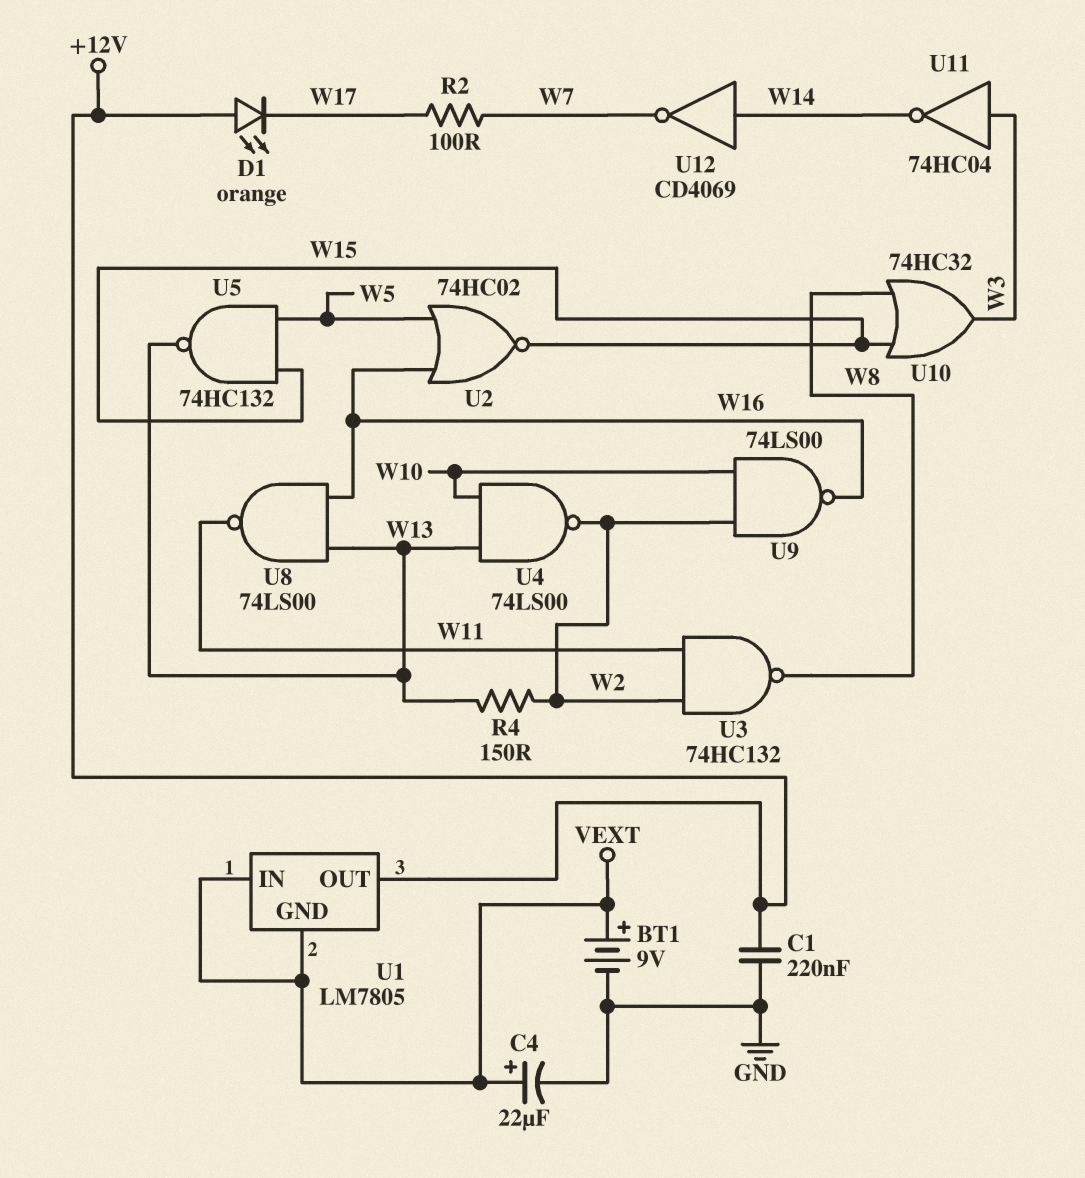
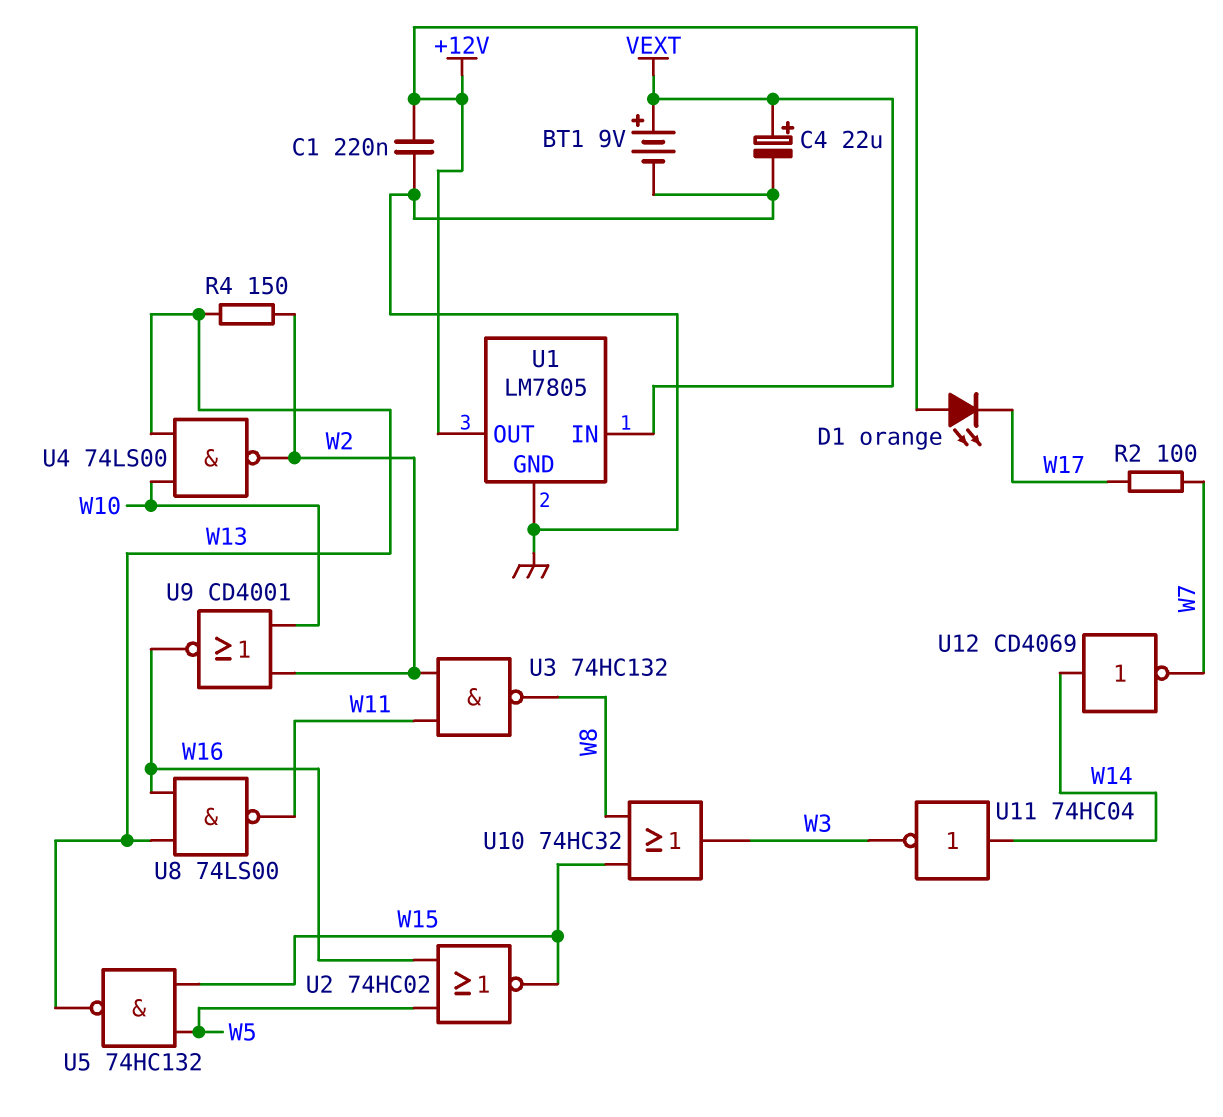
U1 pin GND: VEXT -> GND
U9: NAND 74LS00 (in W2, in W10, out W16) -> NOR CD4001 (in W2, in W10, out W16)
U11: NOT 74HC04 (in W3, out W14) -> NOT 74HC04 (in W14, out W3)

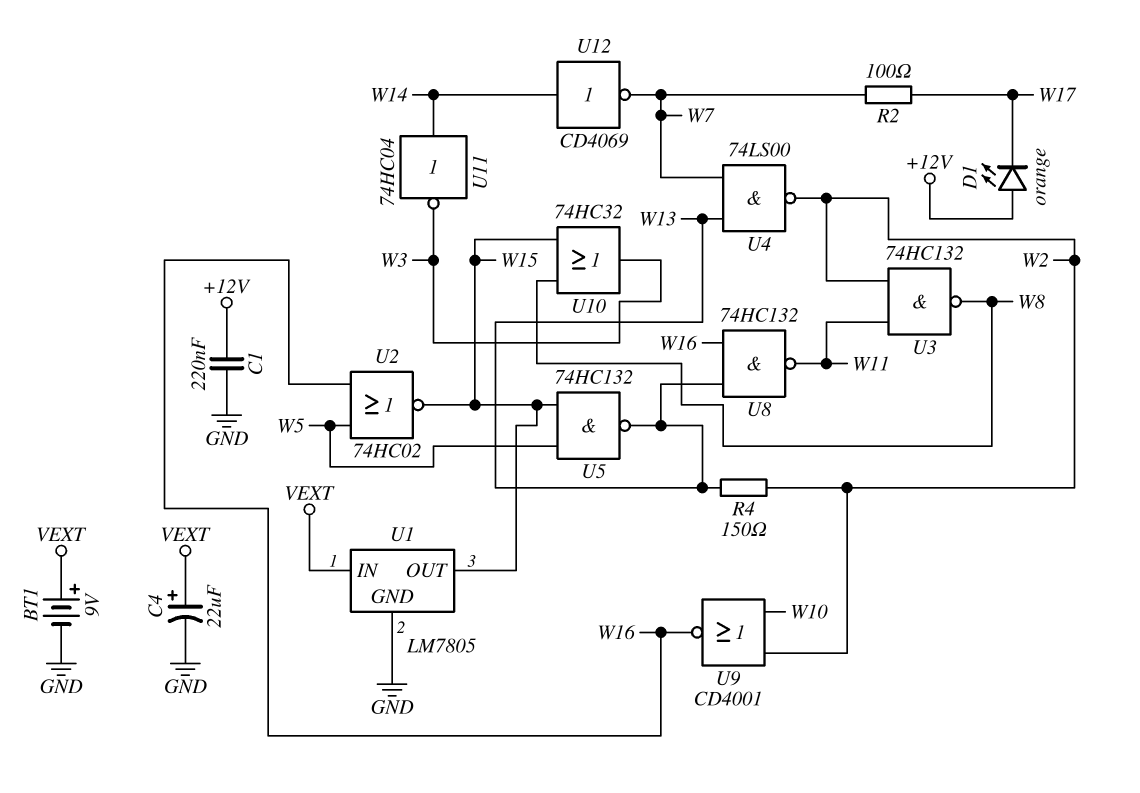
U1 pin OUT: +12V -> W15
U4: NAND 74LS00 (in W10, in W13, out W2) -> NAND 74LS00 (in W7, in W13, out W2)
U8: NAND 74LS00 (in W13, in W16, out W11) -> NAND 74HC132 (in W13, in W16, out W11)

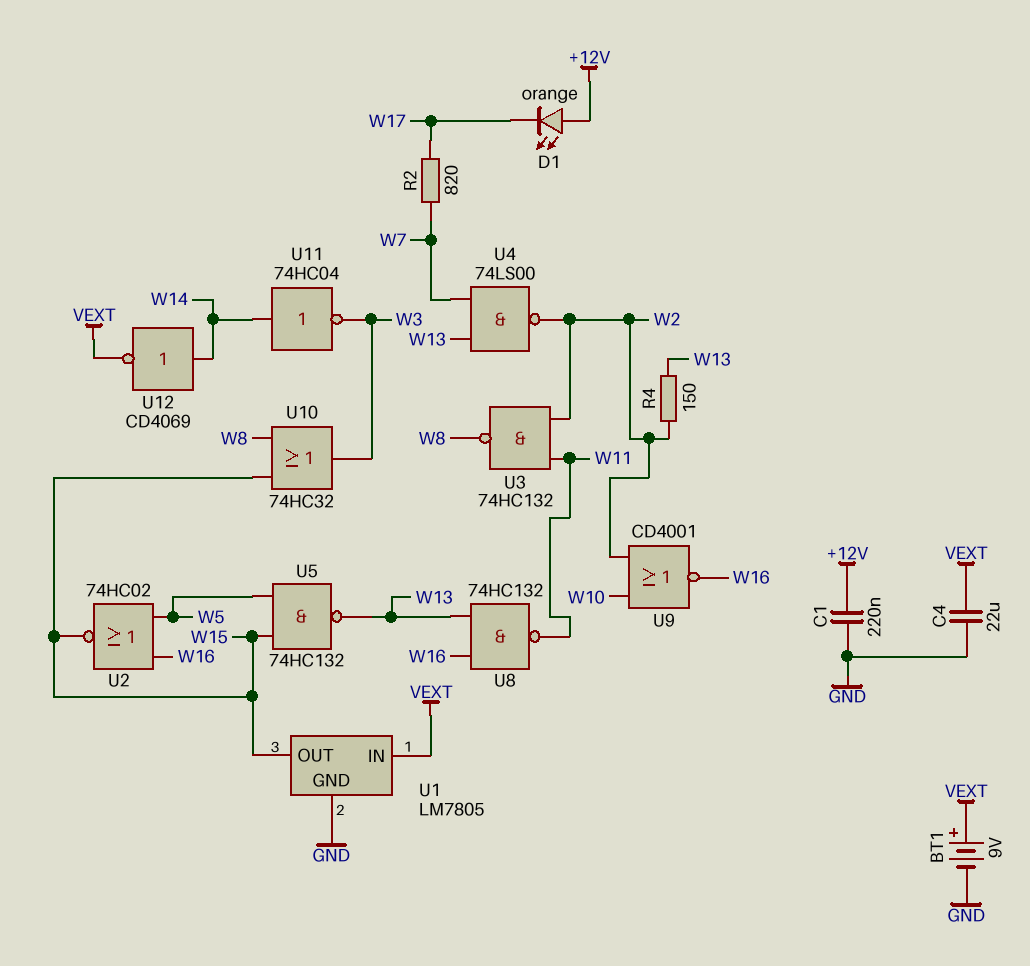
C4: 22uF (plus VEXT, minus GND) -> 22uF (GND, VEXT)
R2: 100 (W7, W17) -> 820 (W7, W17)
U12: NOT CD4069 (in W14, out W7) -> NOT CD4069 (in W14, out VEXT)

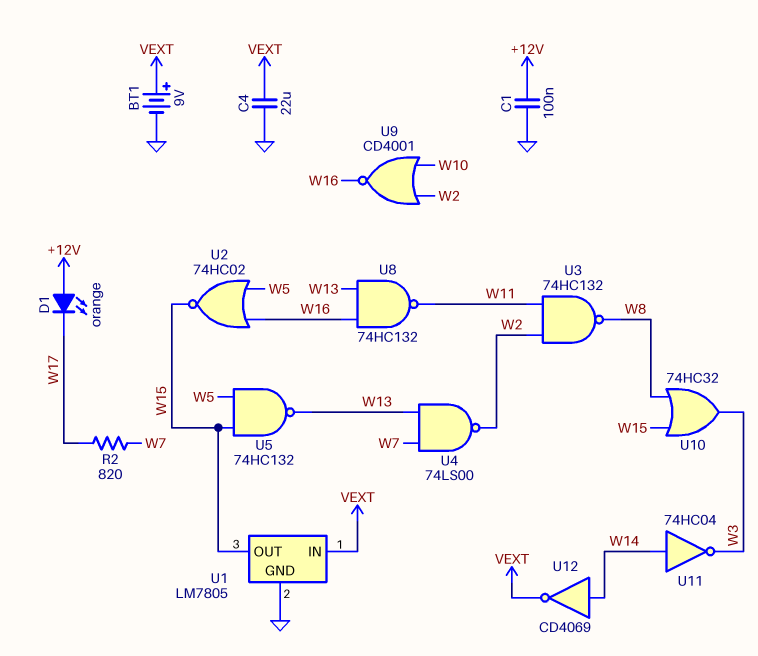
C1: 220nF (+12V, GND) -> 100nF (+12V, GND)
R4: 150 (W2, W13) -> none

